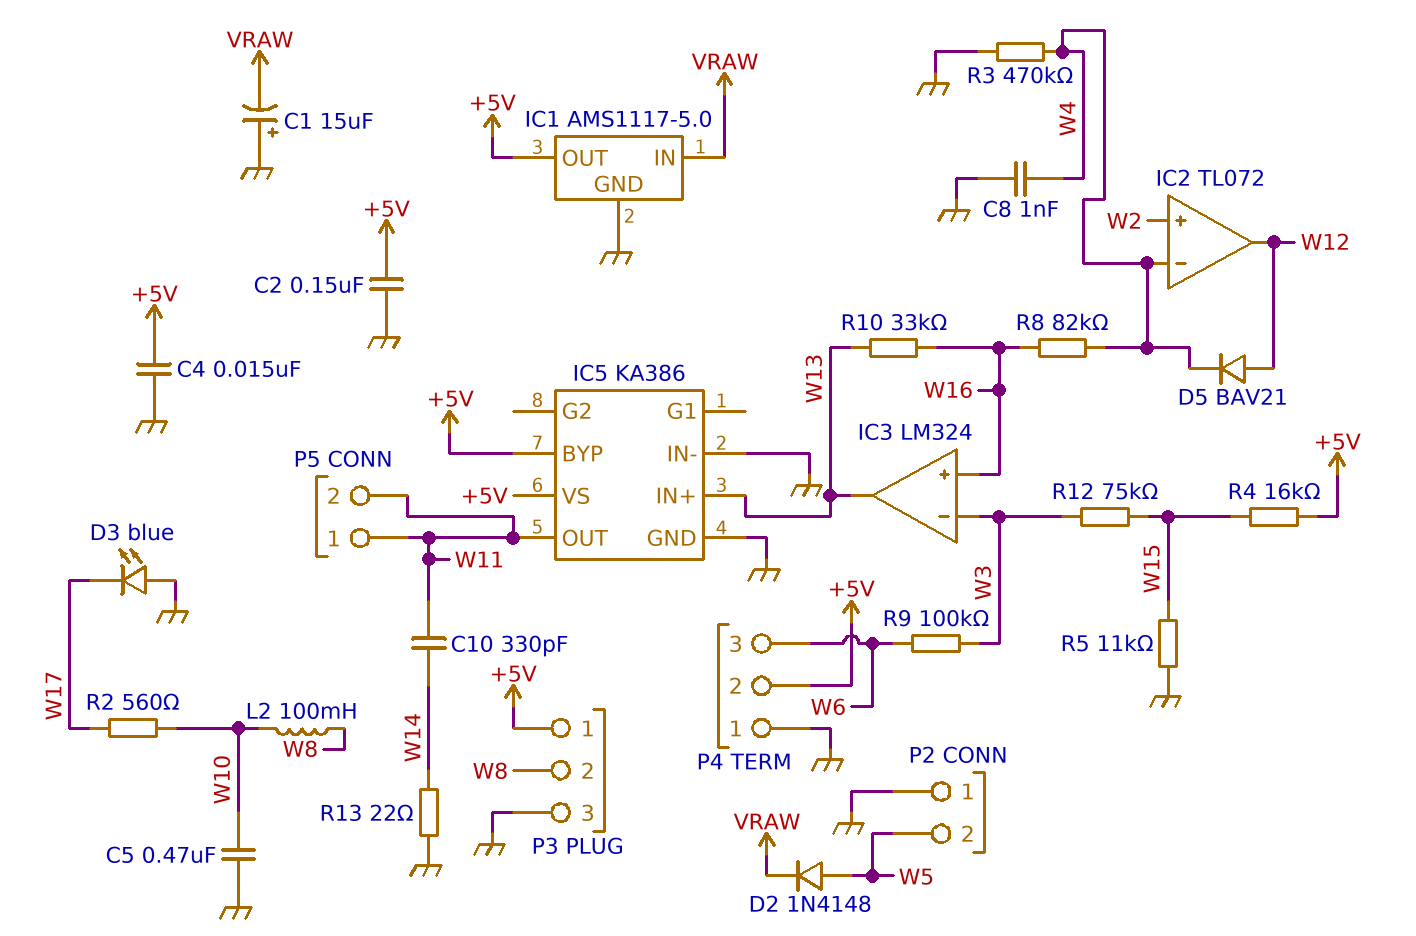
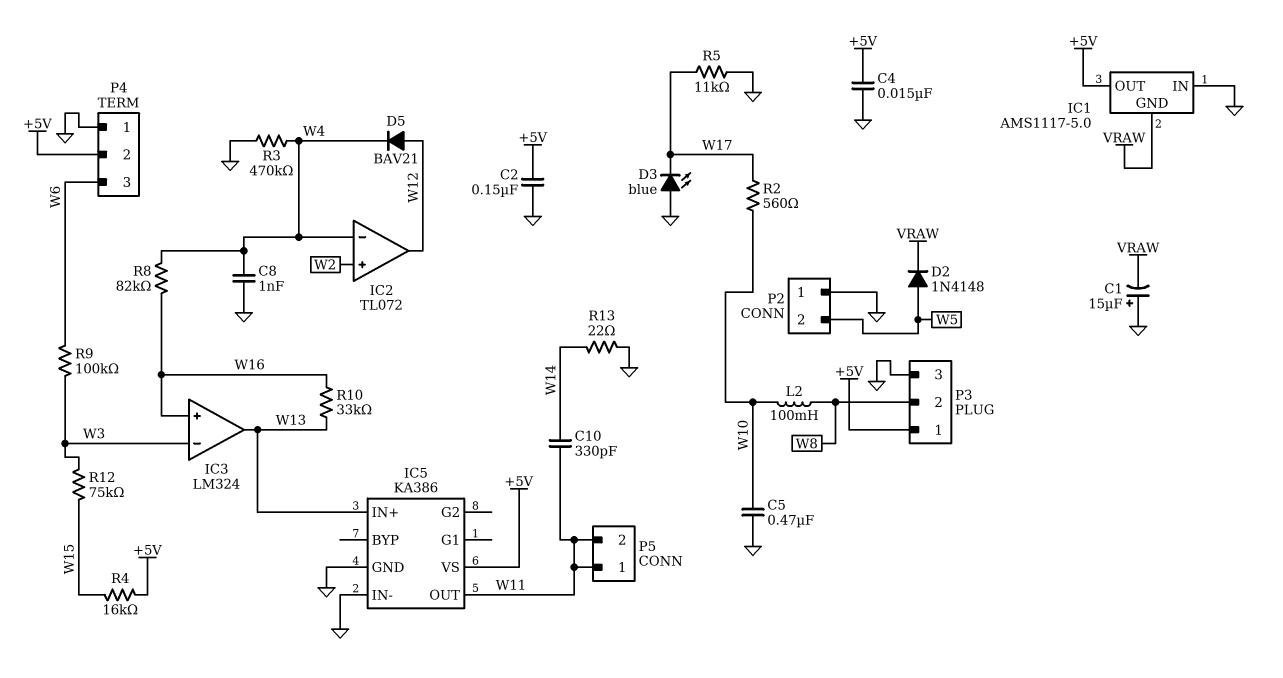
IC1 pin GND: GND -> VRAW
IC1 pin IN: VRAW -> GND
IC5 pin BYP: +5V -> none
R5: 11k (GND, W15) -> 11k (GND, W17)

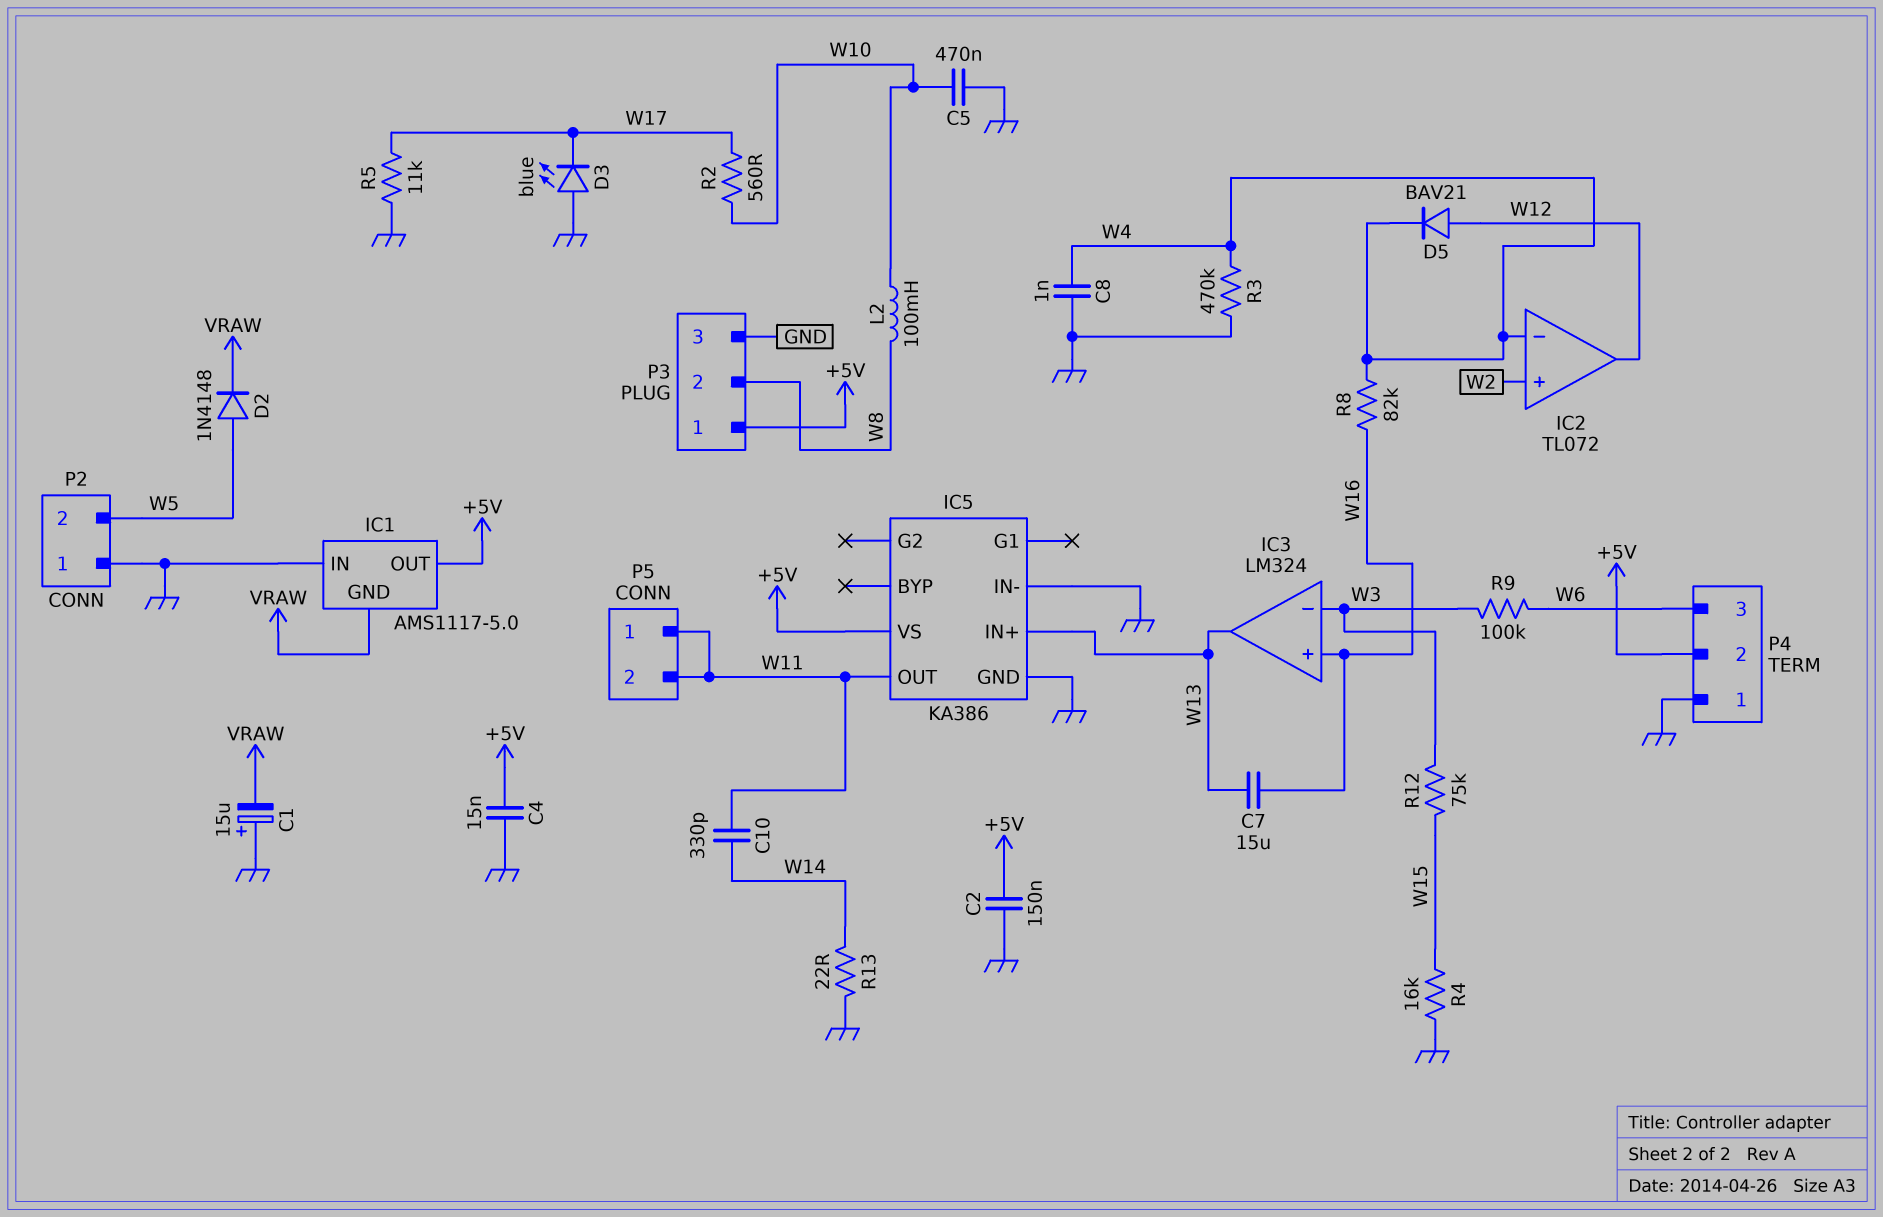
C7: none -> 15uF (W13, W16)
R4: 16k (+5V, W15) -> 16k (GND, W15)
R10: 33k (W13, W16) -> none

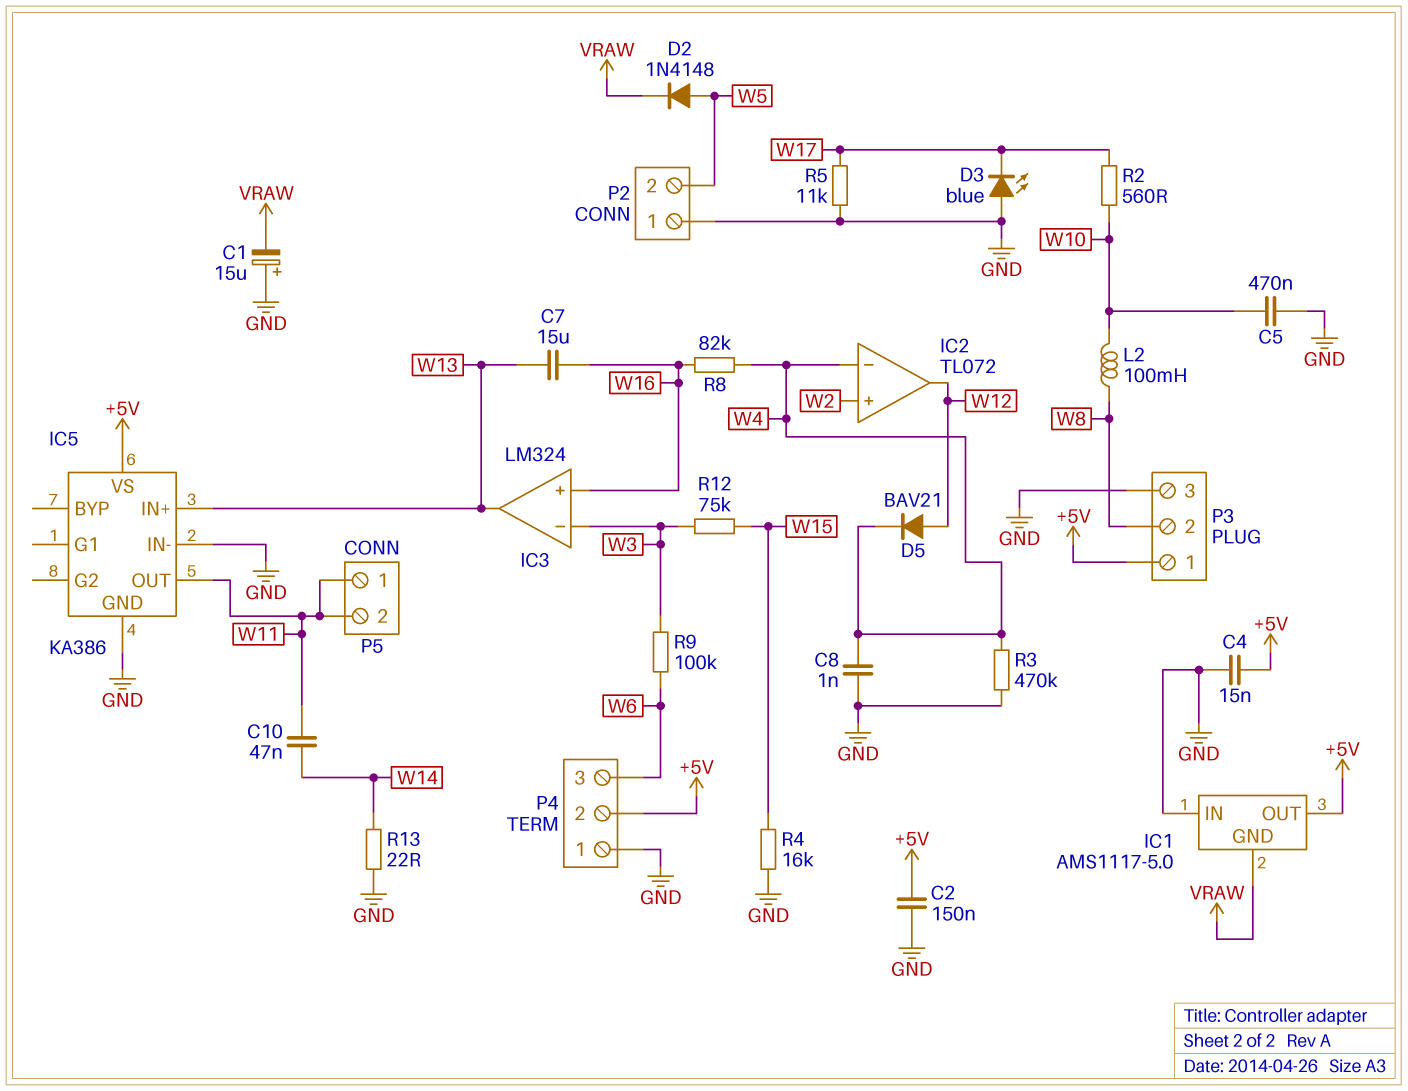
C10: 330pF (W11, W14) -> 47nF (W11, W14)

